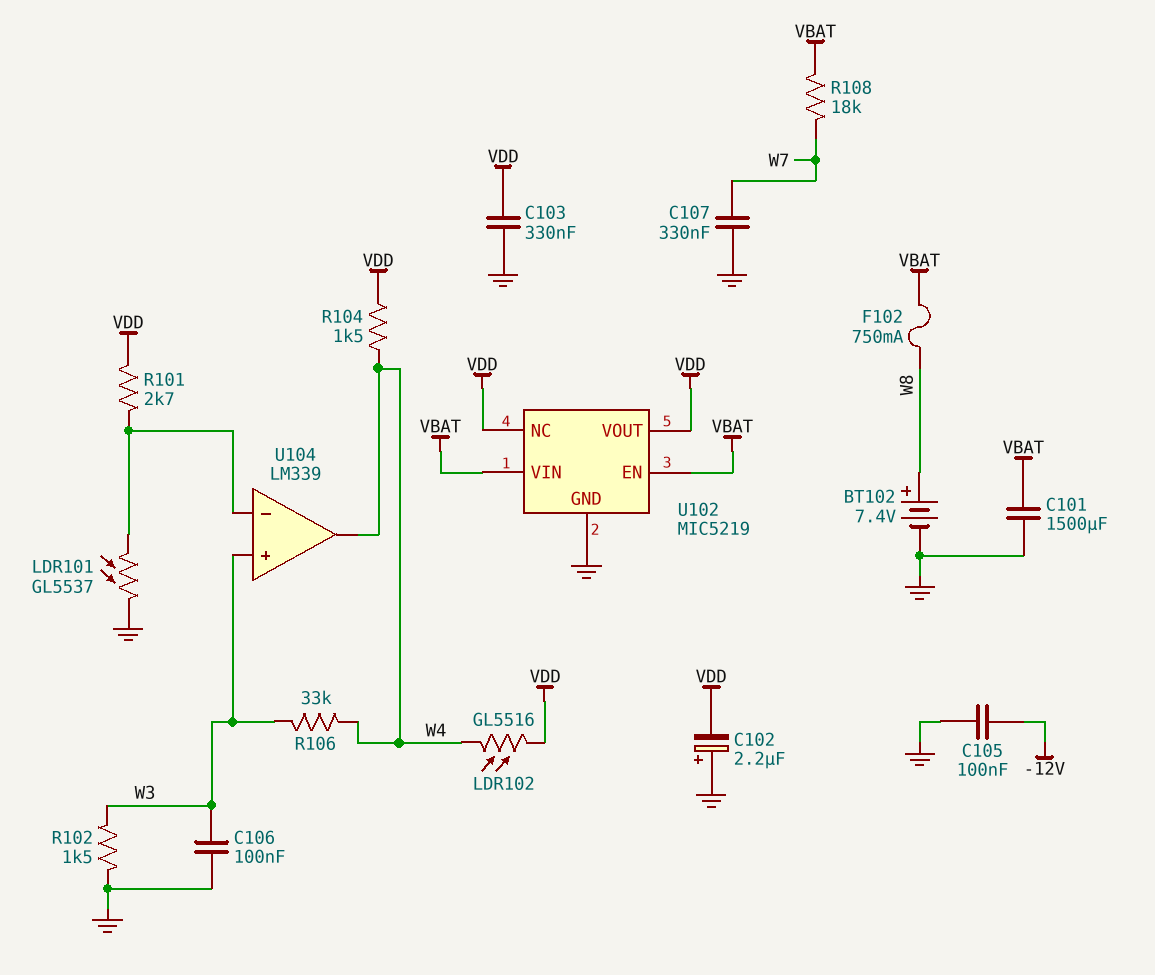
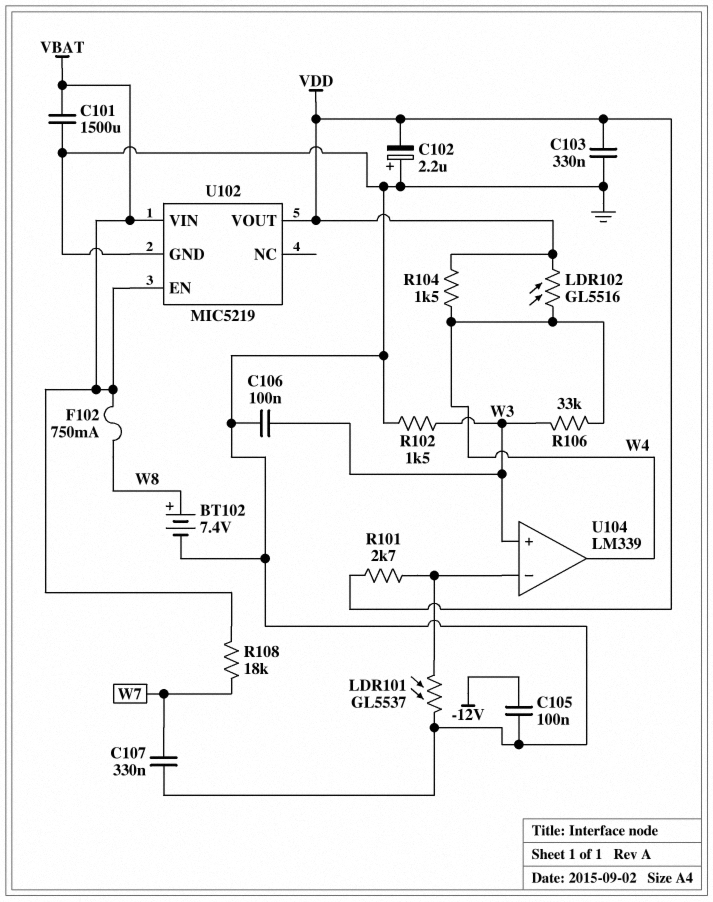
U102 pin NC: VDD -> none

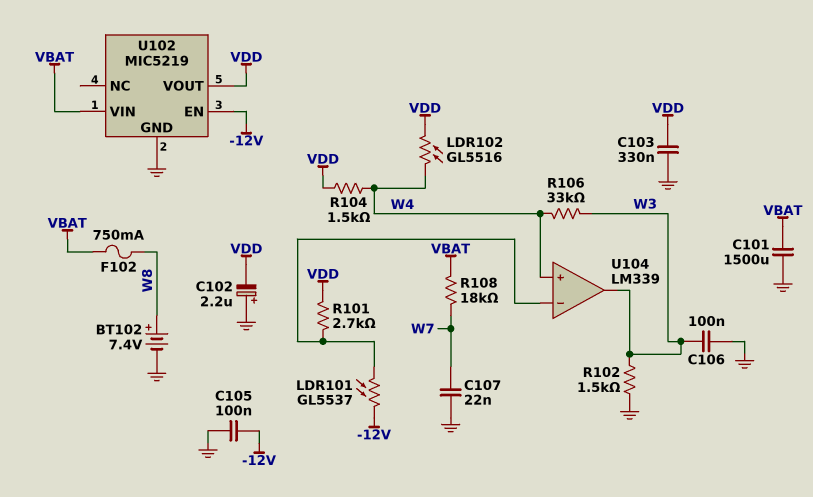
C107: 330nF (GND, W7) -> 22nF (GND, W7)
LDR101: GL5537 (GND, U104/in-) -> GL5537 (-12V, U104/in-)
U102 pin EN: VBAT -> -12V
U104 pin in+: W3 -> W4
U104 pin out: W4 -> W3

